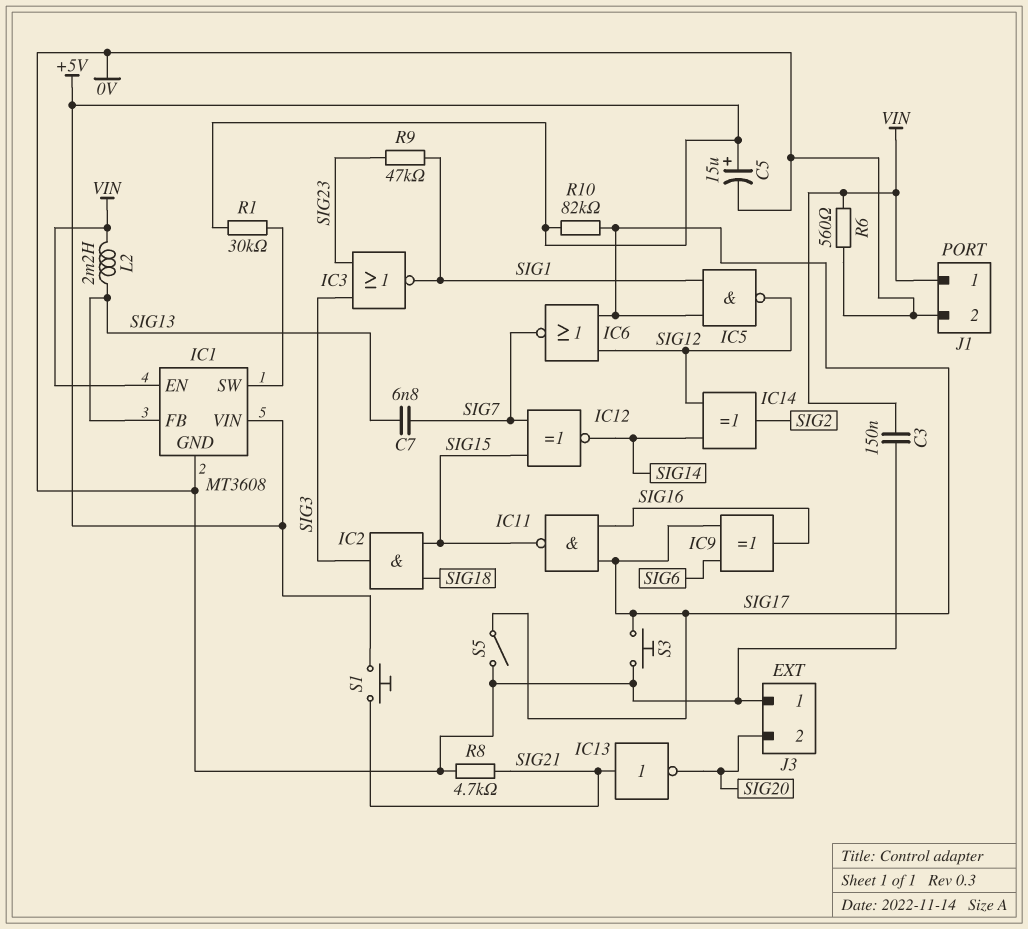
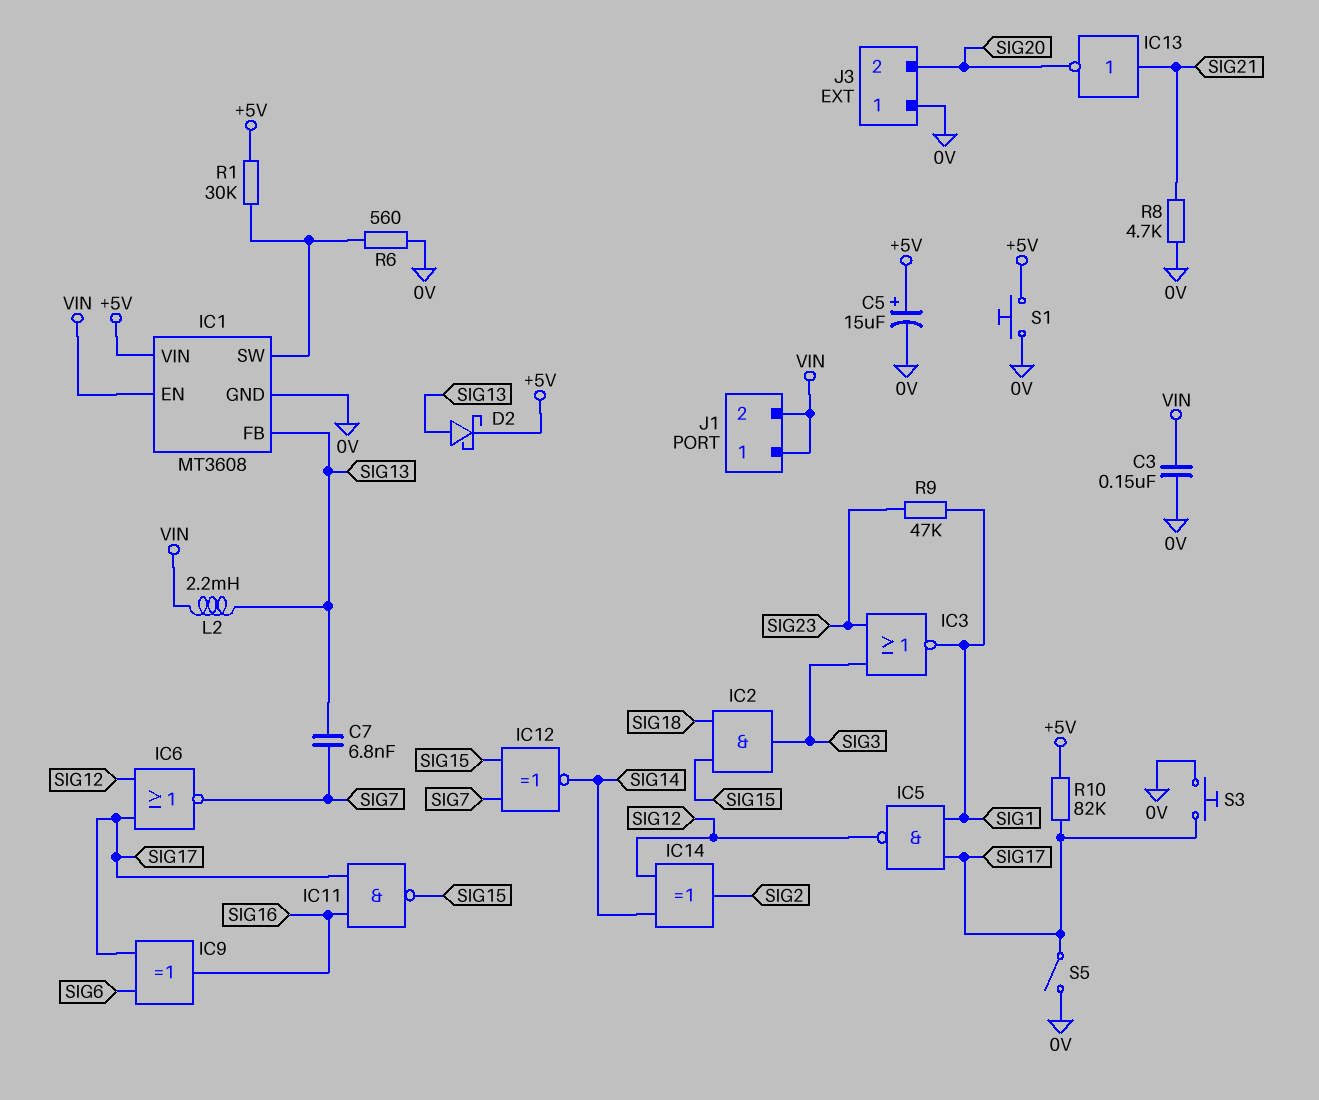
D2: none -> schottky (A SIG13, K +5V)
J1 pin 2: 0V -> VIN
R6: 560 (0V, VIN) -> 560 (0V, IC1/SW)
S1: button (+5V, SIG21) -> button (+5V, 0V)

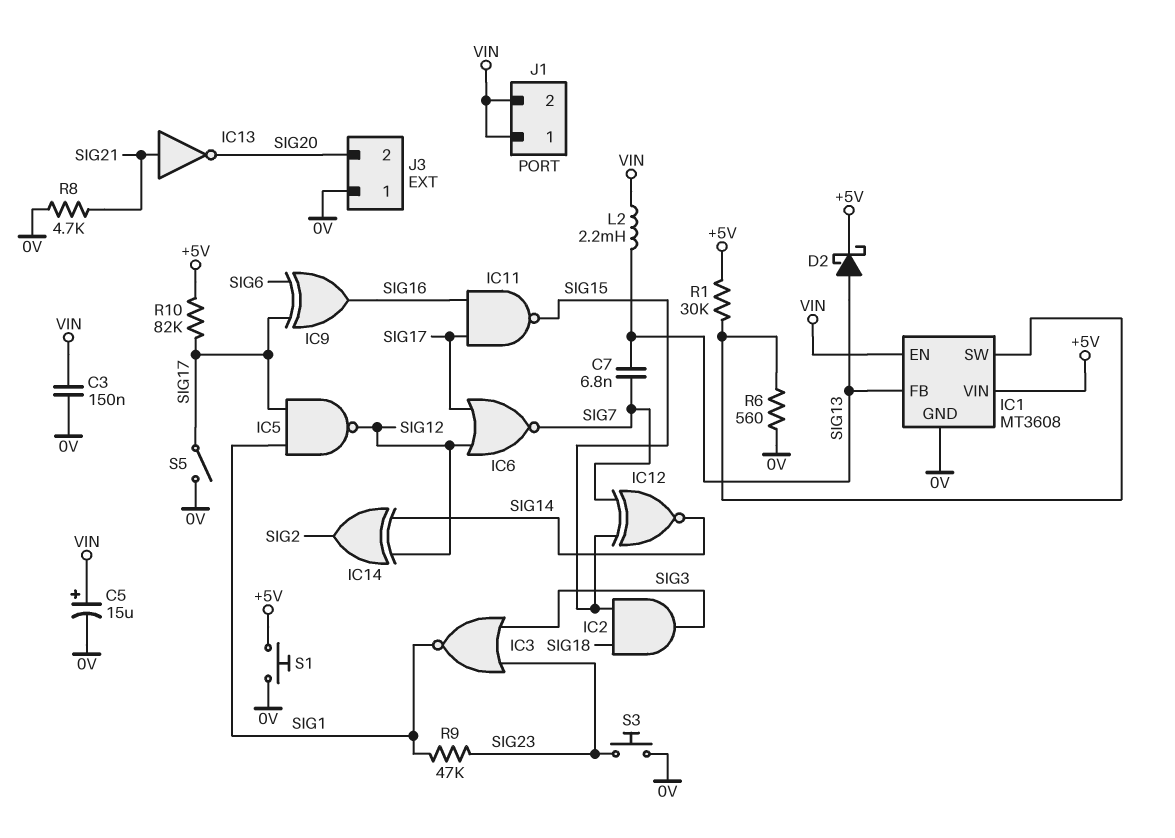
C5: 15uF (plus +5V, minus 0V) -> 15uF (plus VIN, minus 0V)
S3: button (0V, SIG17) -> button (0V, SIG23)

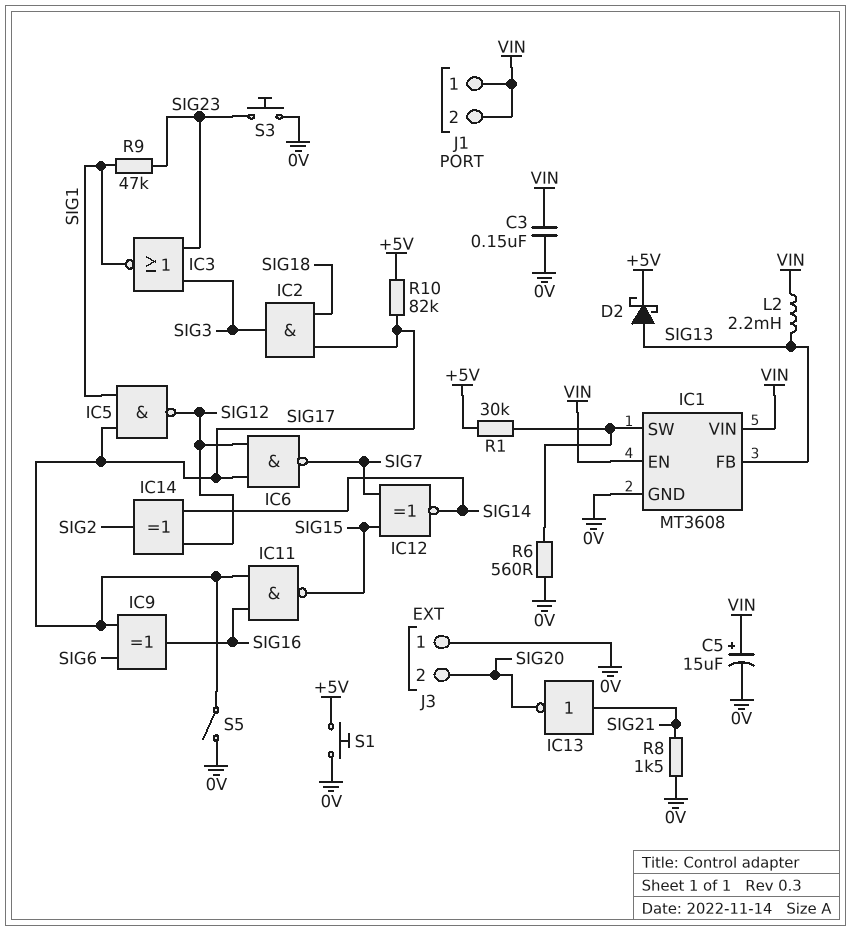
C7: 6.8nF (SIG7, SIG13) -> none
IC1 pin VIN: +5V -> VIN
IC2: AND (in SIG15, in SIG18, out SIG3) -> AND (in SIG17, in SIG18, out SIG3)
IC6: NOR (in SIG12, in SIG17, out SIG7) -> NAND (in SIG12, in SIG17, out SIG7)
R8: 4.7k (0V, SIG21) -> 1.5k (0V, SIG21)

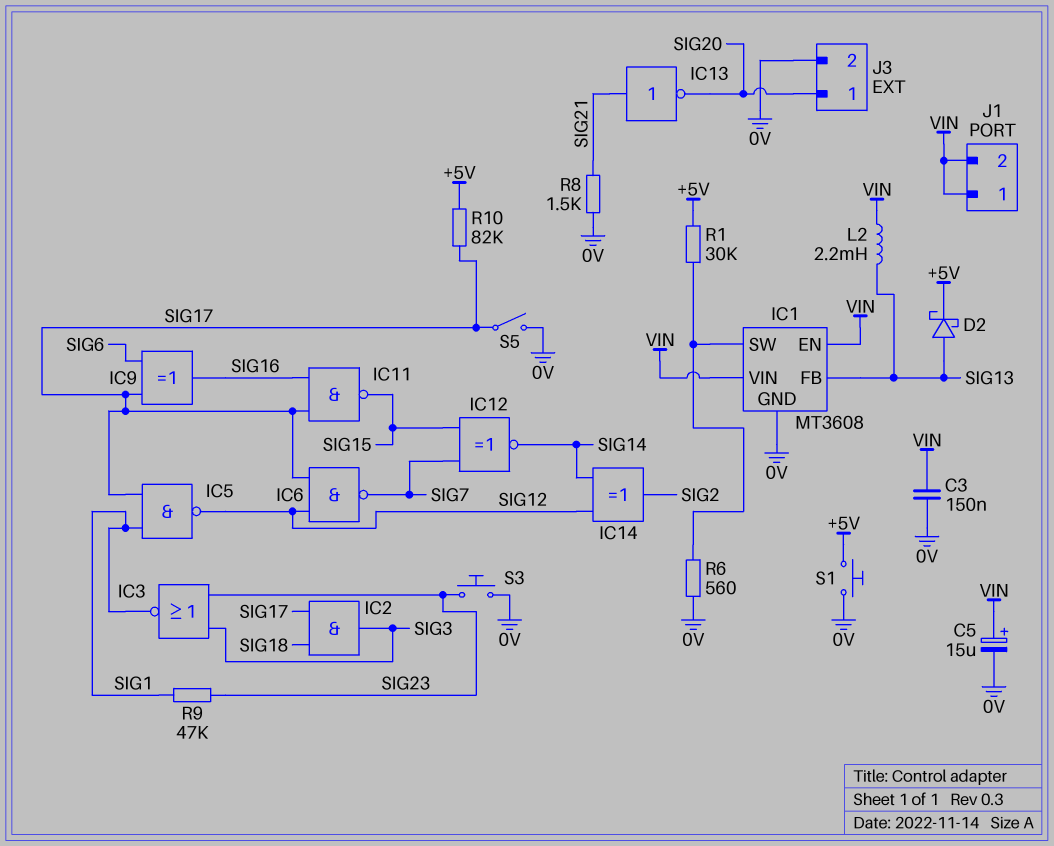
J3 pin 1: 0V -> SIG20
J3 pin 2: SIG20 -> 0V

